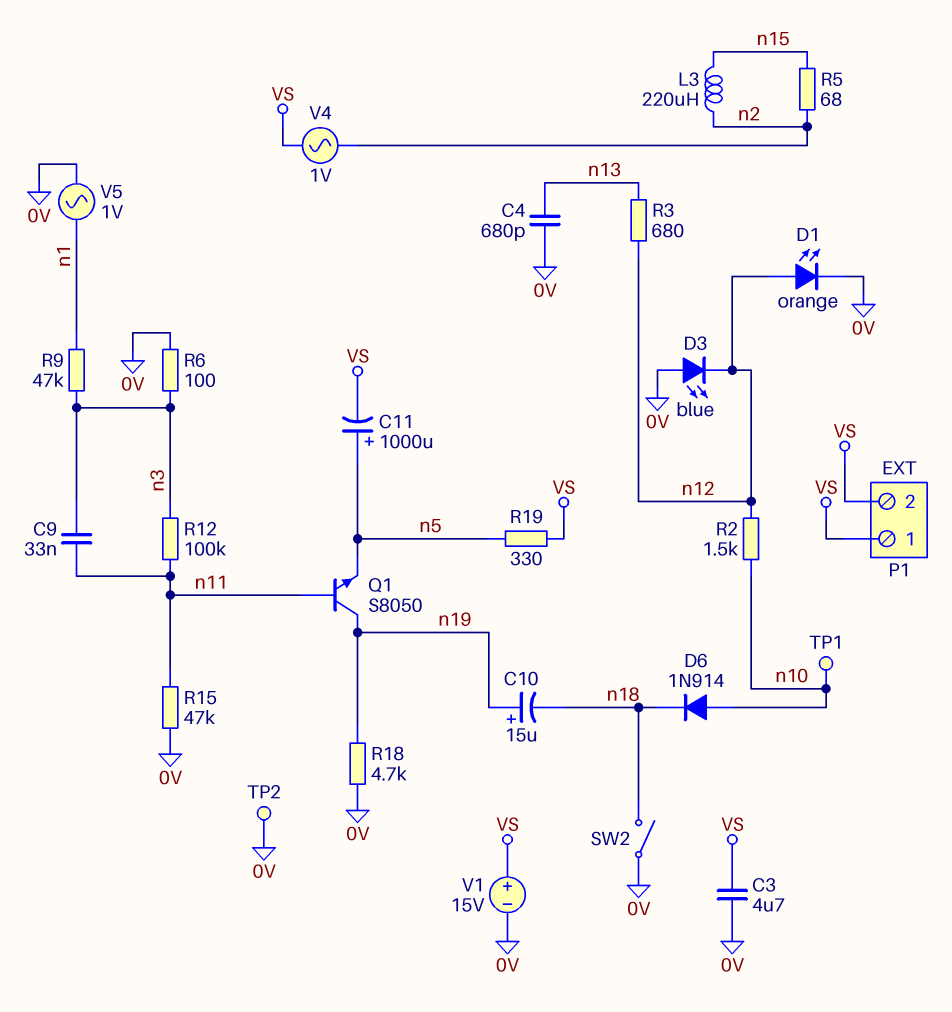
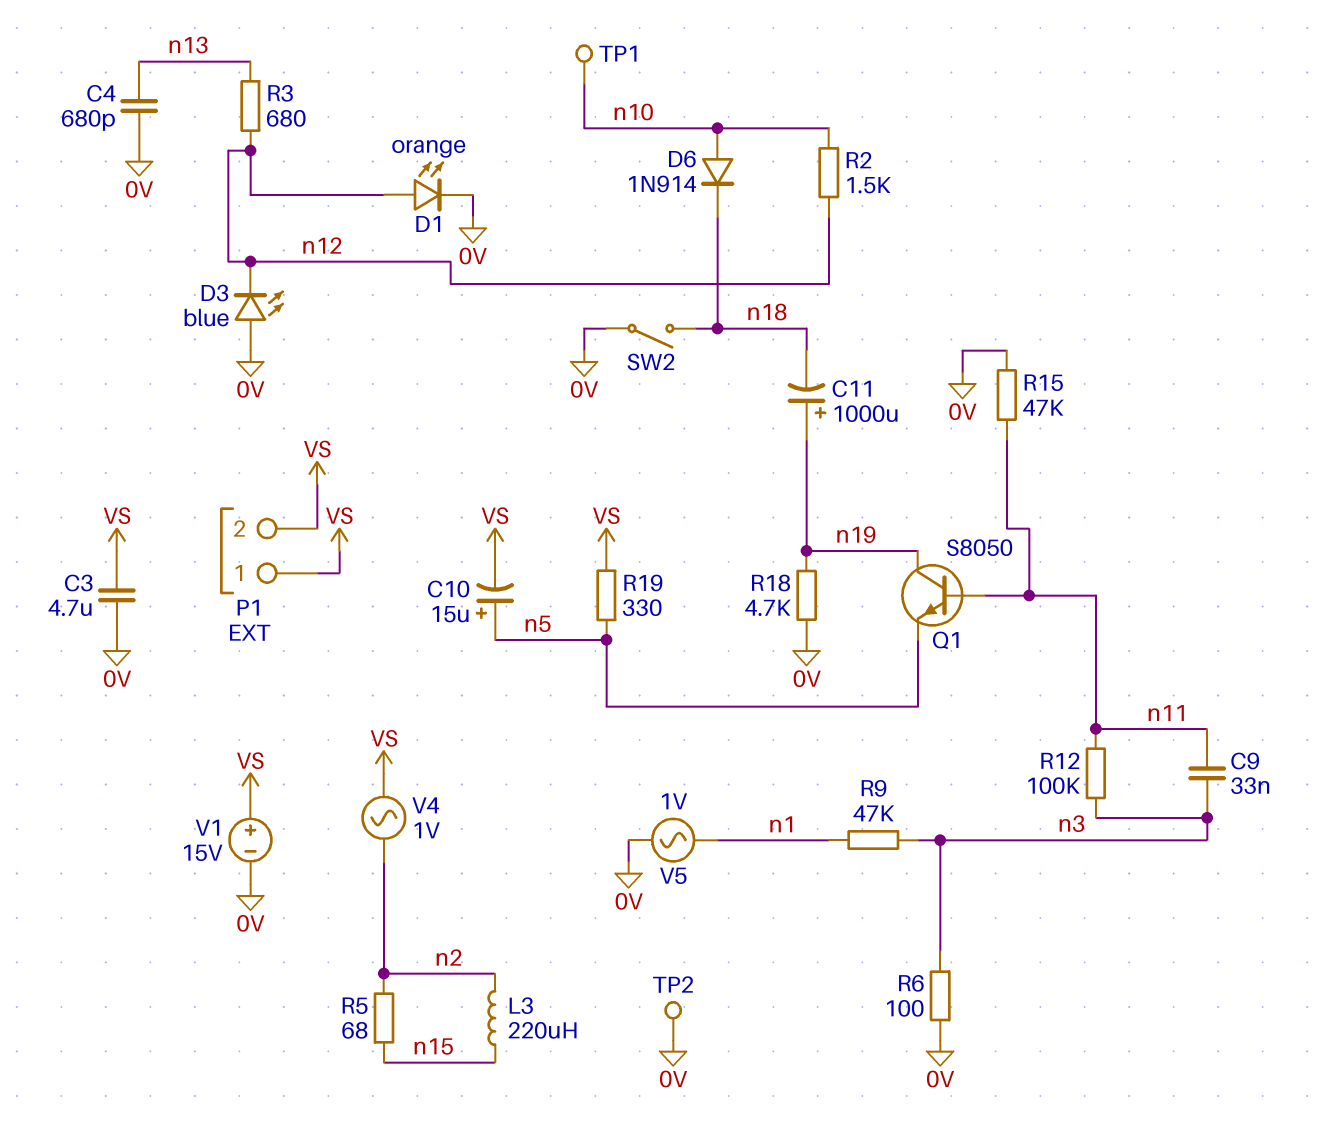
C10: 15uF (plus n19, minus n18) -> 15uF (plus n5, minus VS)
C11: 1000uF (plus n5, minus VS) -> 1000uF (plus n19, minus n18)

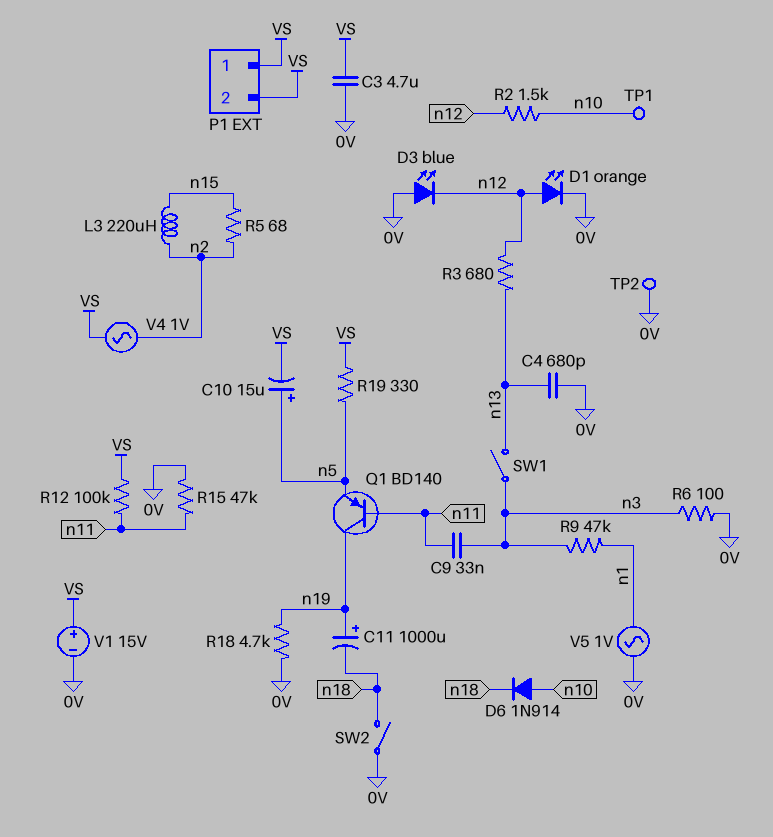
Q1: NPN S8050 (B n11, C n19, E n5) -> PNP BD140 (B n11, C n19, E n5)
R12: 100k (n3, n11) -> 100k (VS, n11)
SW1: none -> switch (n3, n13)

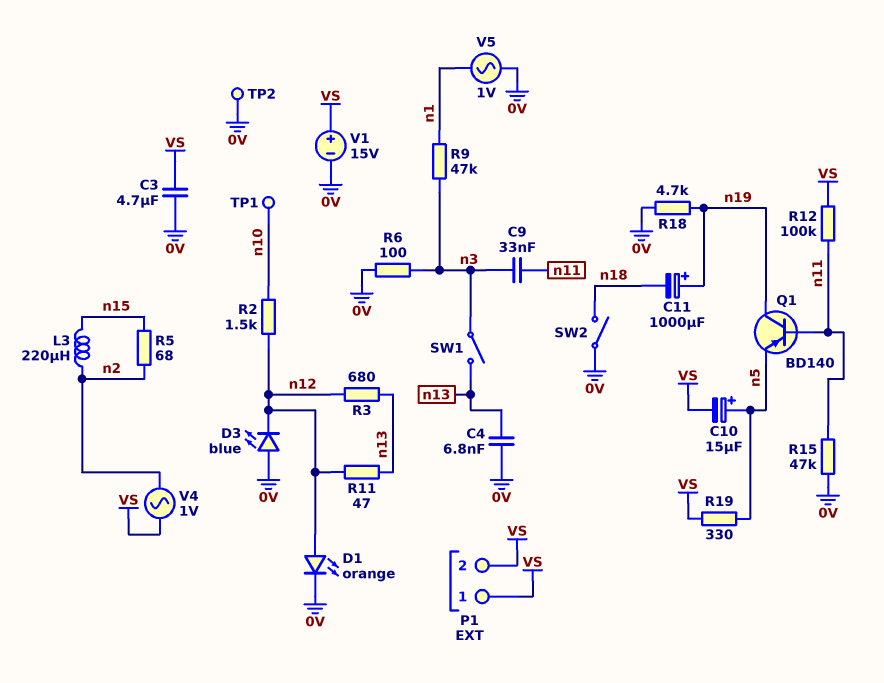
C4: 680pF (0V, n13) -> 6.8nF (0V, n13)
D6: diode 1N914 (A n10, K n18) -> none
R11: none -> 47 (n12, n13)

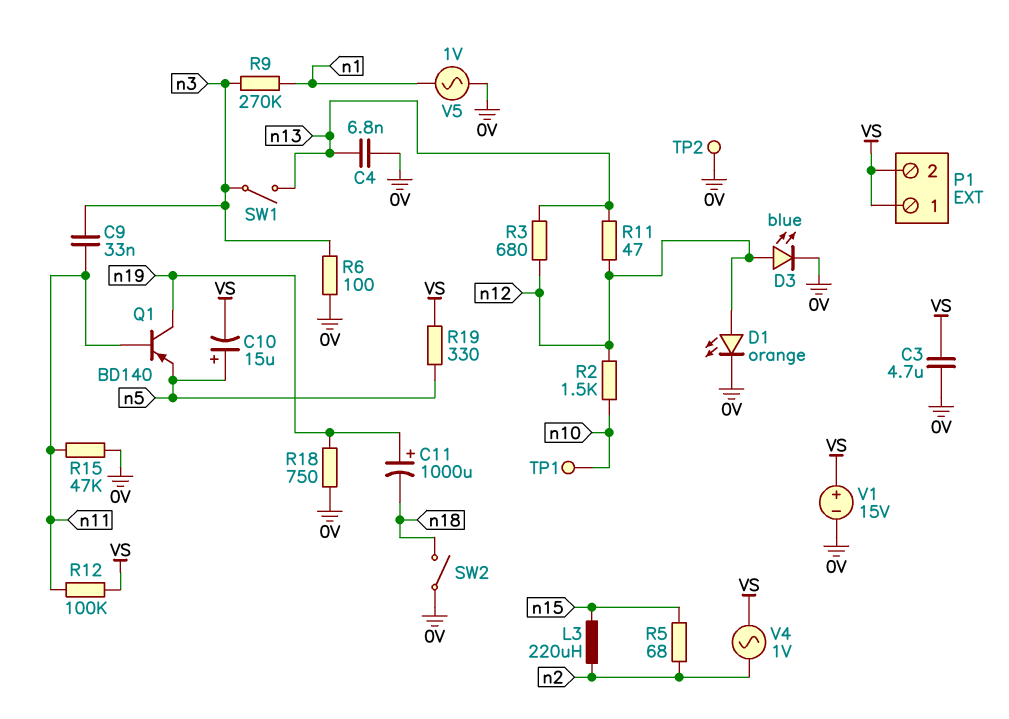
D3: LED blue (A 0V, K n12) -> LED blue (A n12, K 0V)
R9: 47k (n1, n3) -> 270k (n1, n3)
R18: 4.7k (0V, n19) -> 750 (0V, n19)

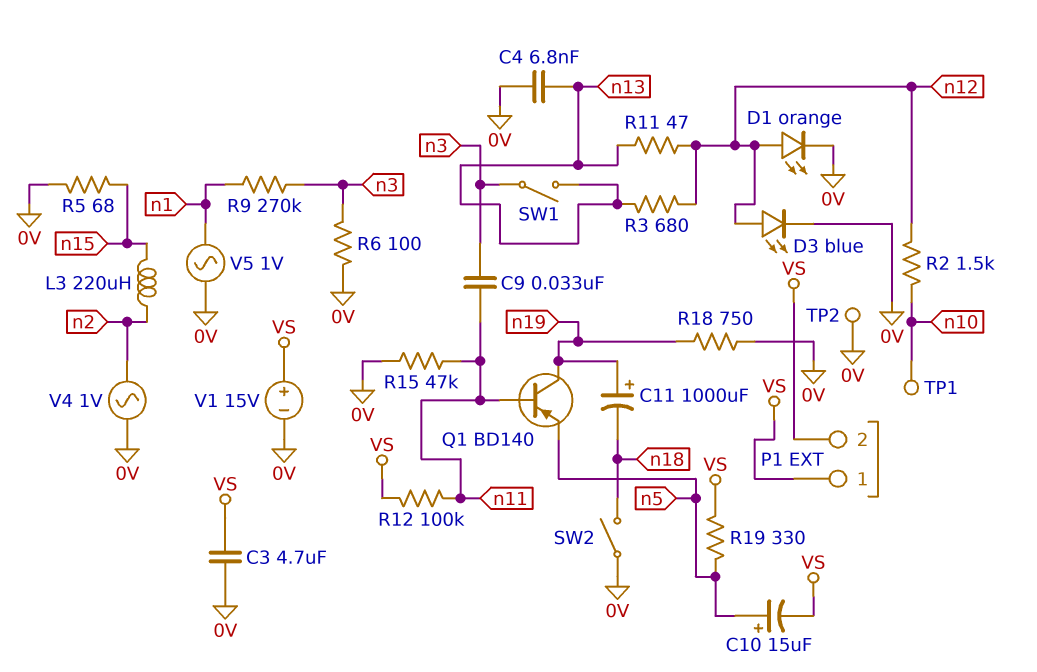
R5: 68 (n2, n15) -> 68 (0V, n15)
V4: AC 1V (VS, n2) -> AC 1V (0V, n2)

